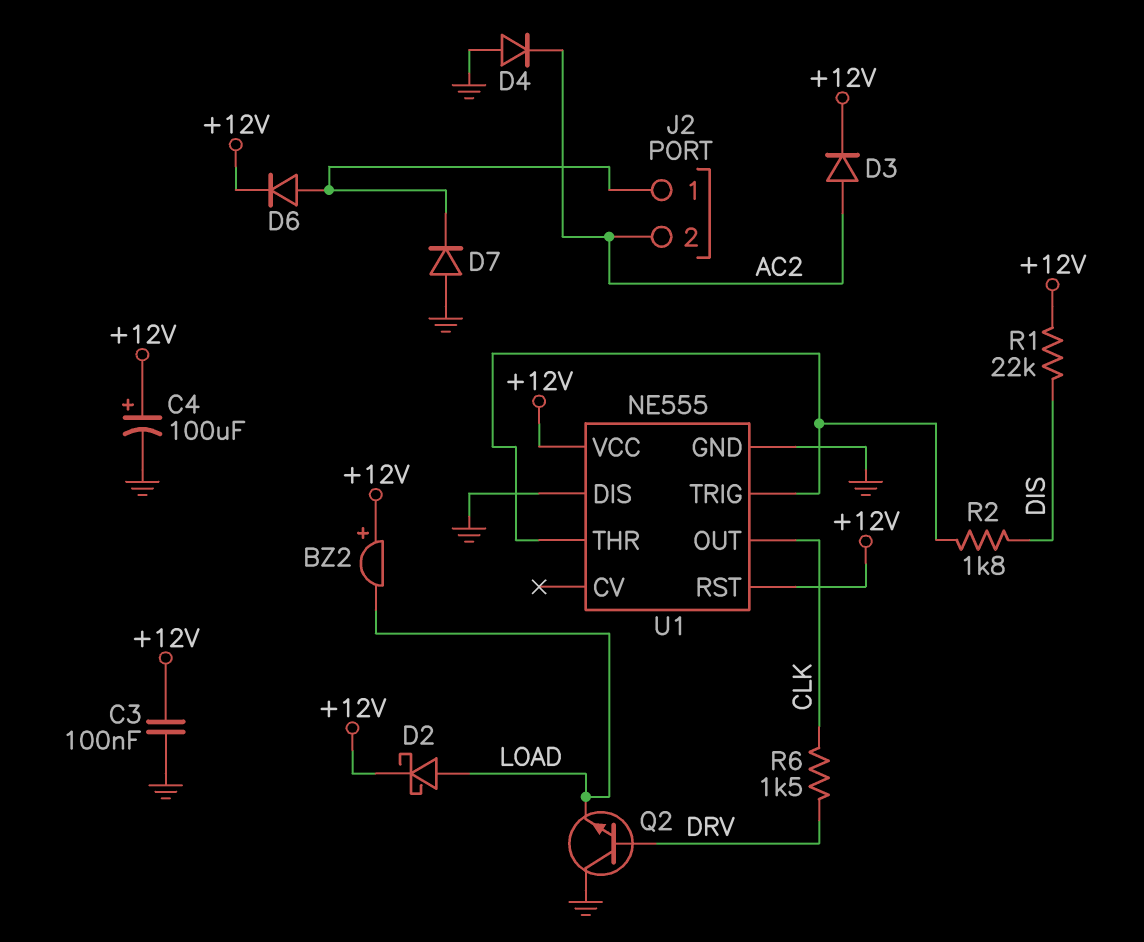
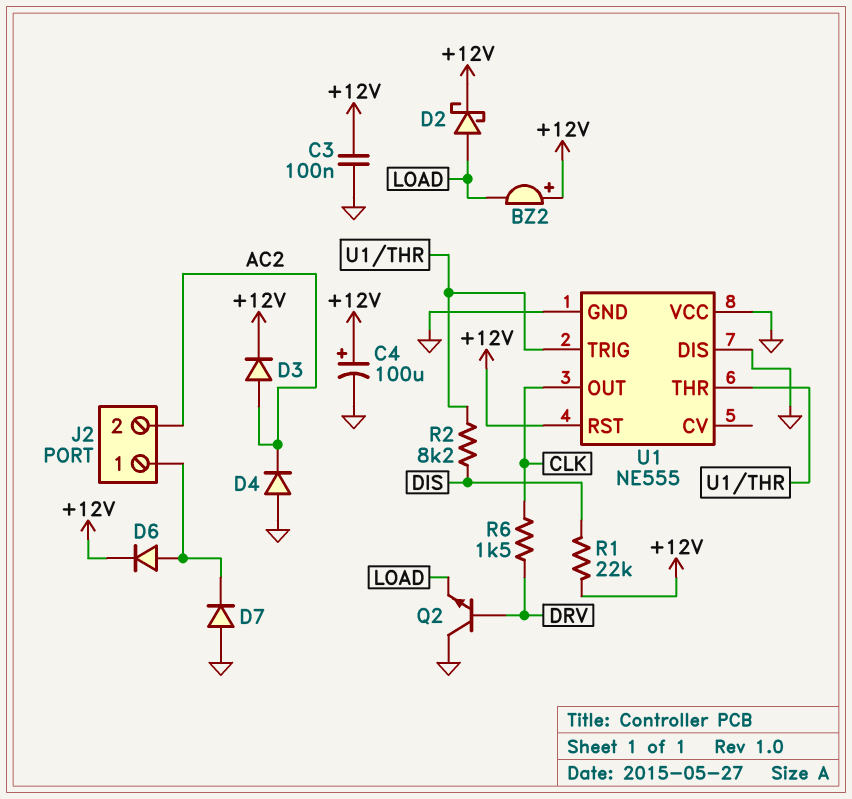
R2: 1.8k (DIS, U1/THR) -> 8.2k (DIS, U1/THR)
U1 pin VCC: +12V -> GND

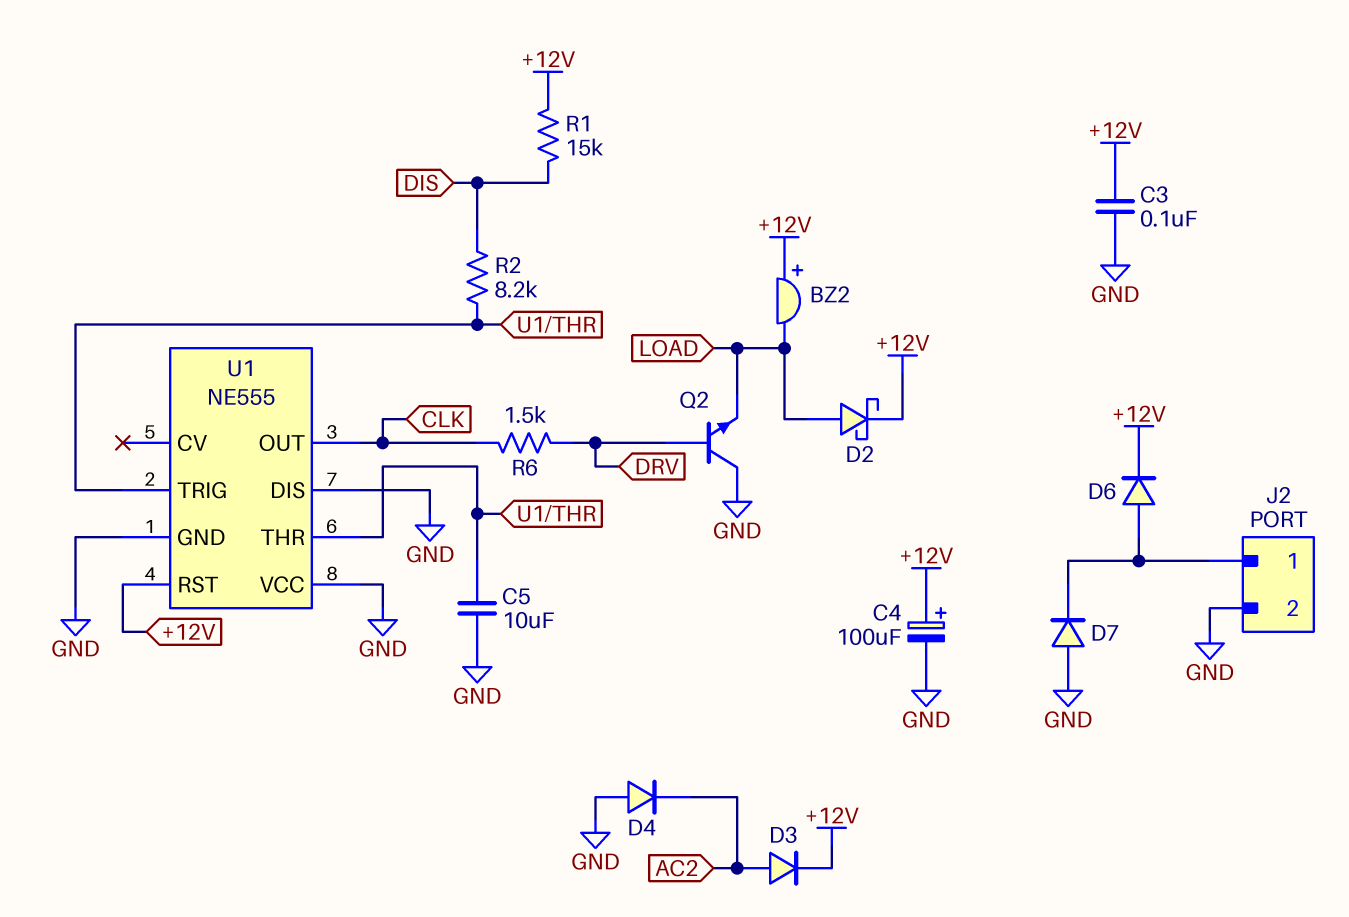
C5: none -> 10uF (GND, U1/THR)
J2 pin 2: AC2 -> GND
R1: 22k (+12V, DIS) -> 15k (+12V, DIS)

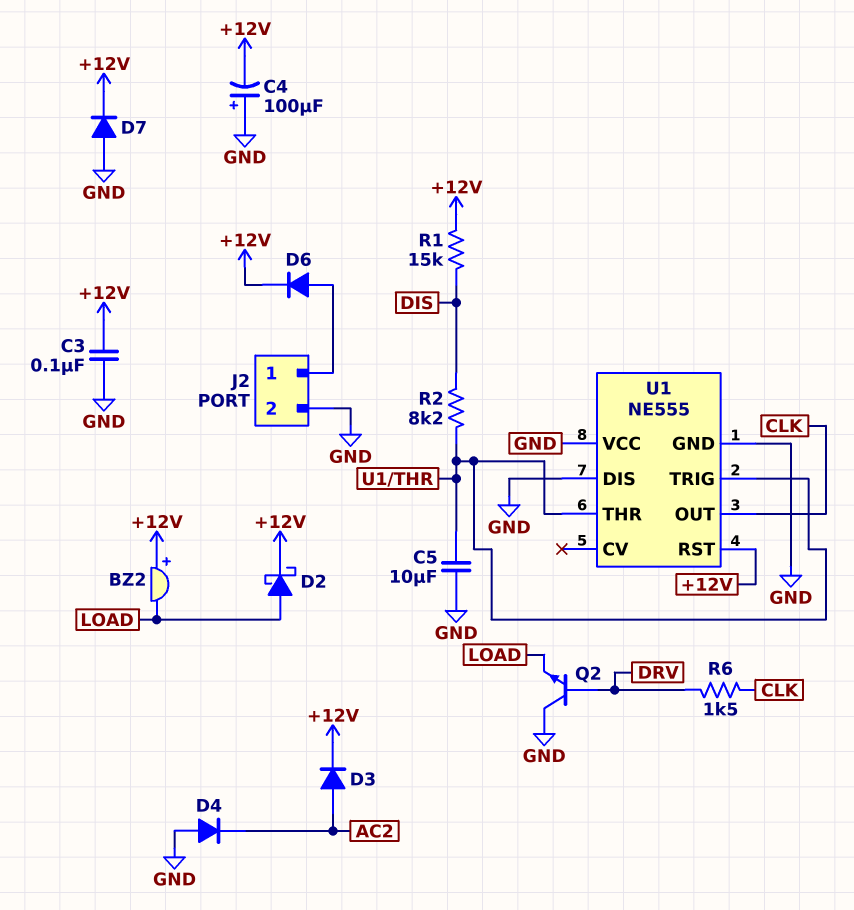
C4: 100uF (plus +12V, minus GND) -> 100uF (plus GND, minus +12V)
D7: diode (A GND, K J2/1) -> diode (A GND, K +12V)

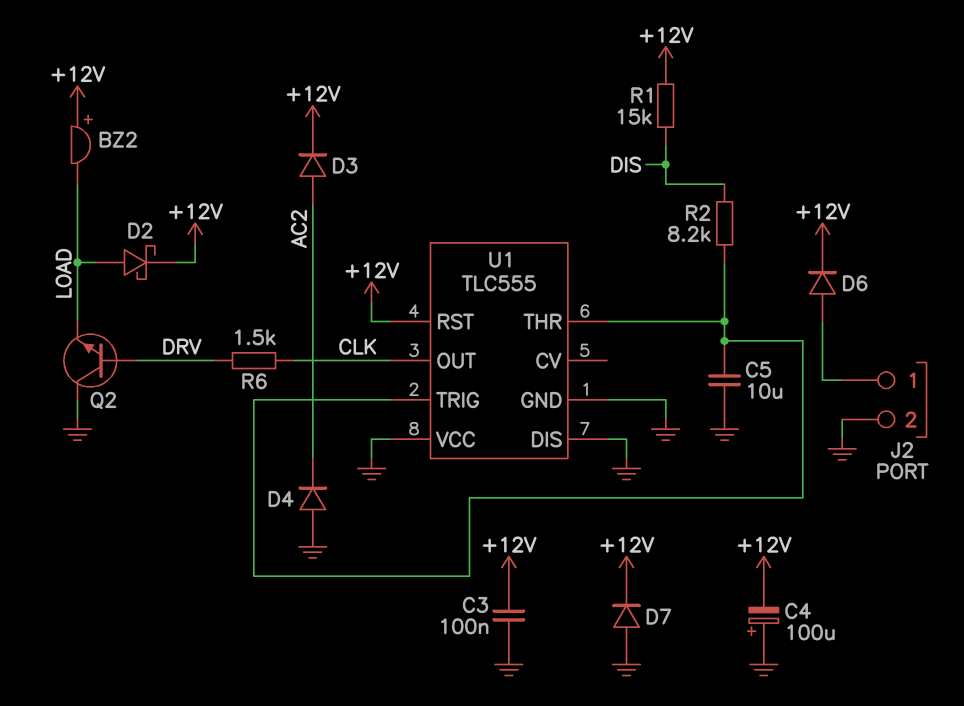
U1: NE555 -> TLC555

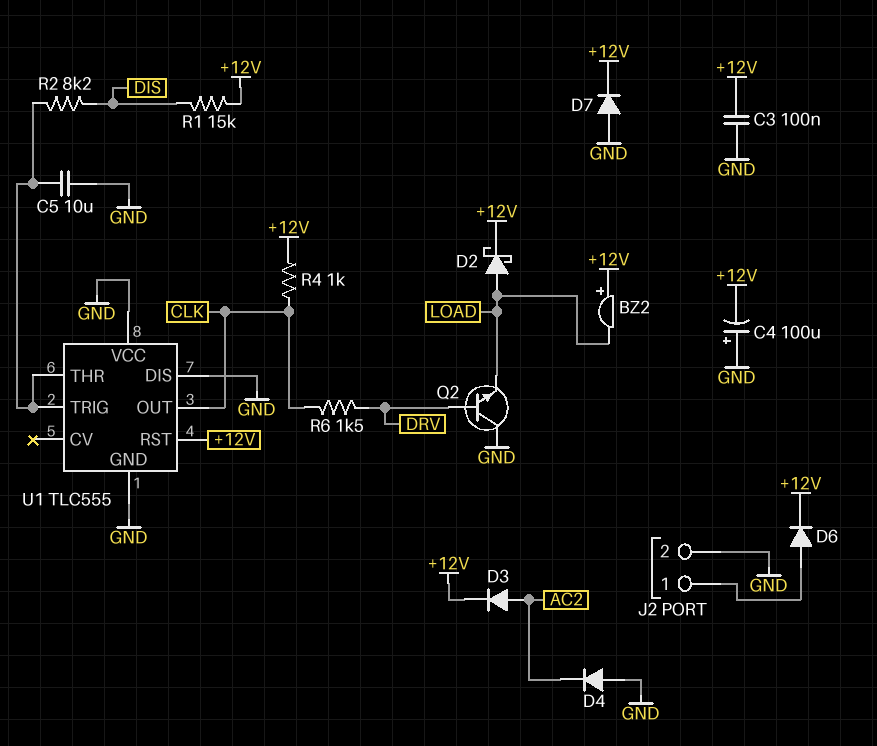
R4: none -> 1k (+12V, CLK)

